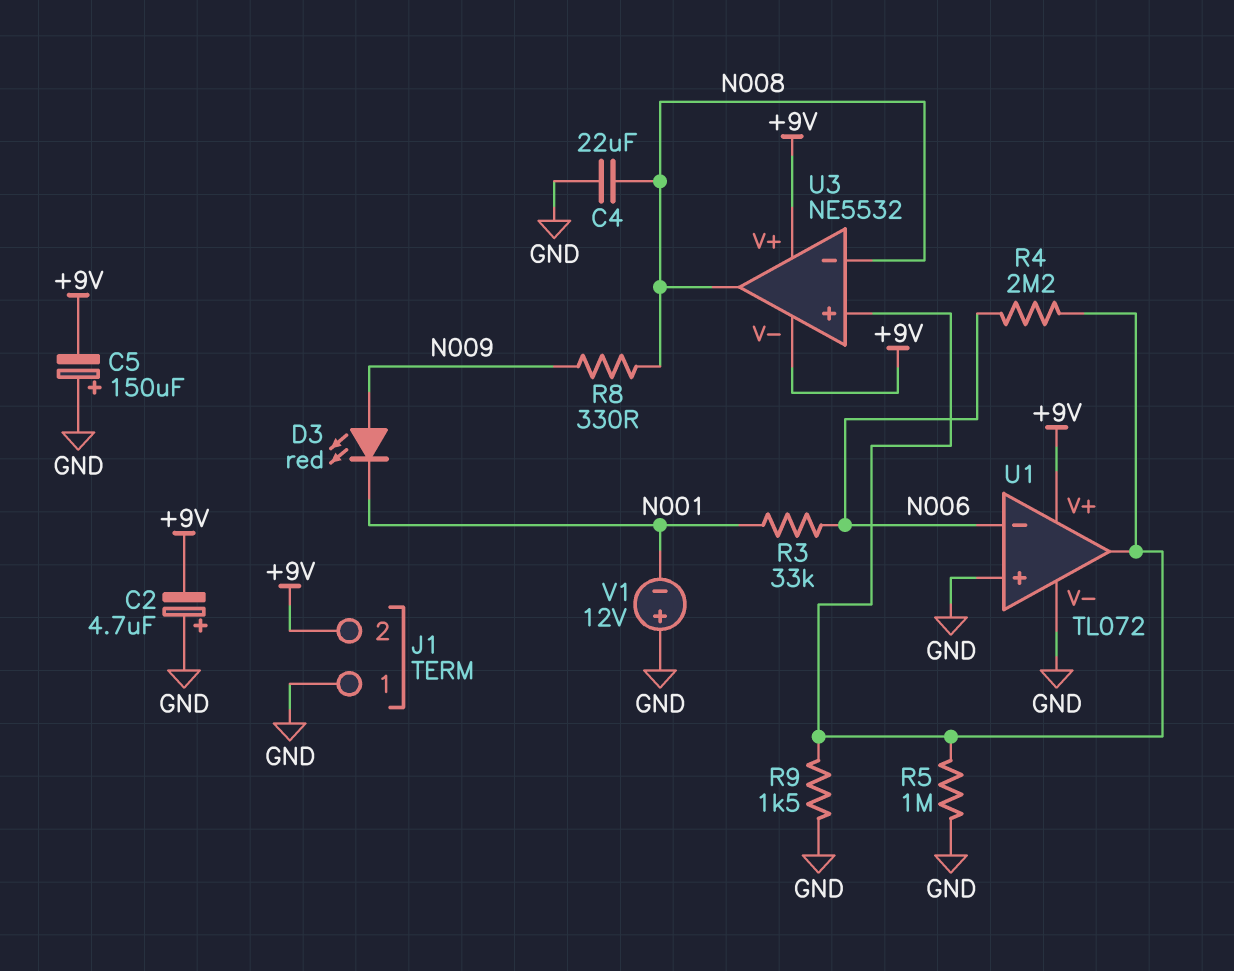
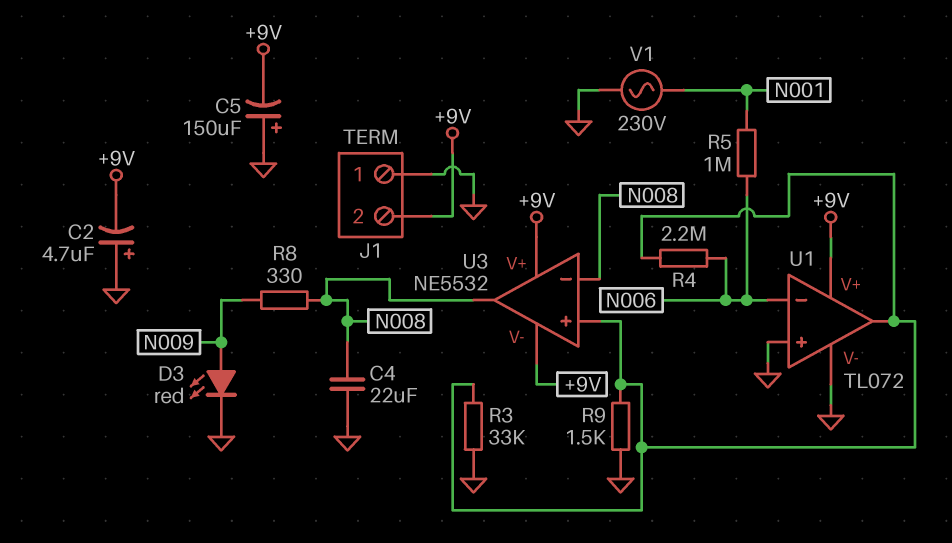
D3: LED red (A N009, K N001) -> LED red (A N009, K GND)
R3: 33k (N001, N006) -> 33k (GND, U1/out)
R5: 1M (GND, U1/out) -> 1M (N001, N006)
V1: 12V (plus GND, minus N001) -> AC 230V (GND, N001)

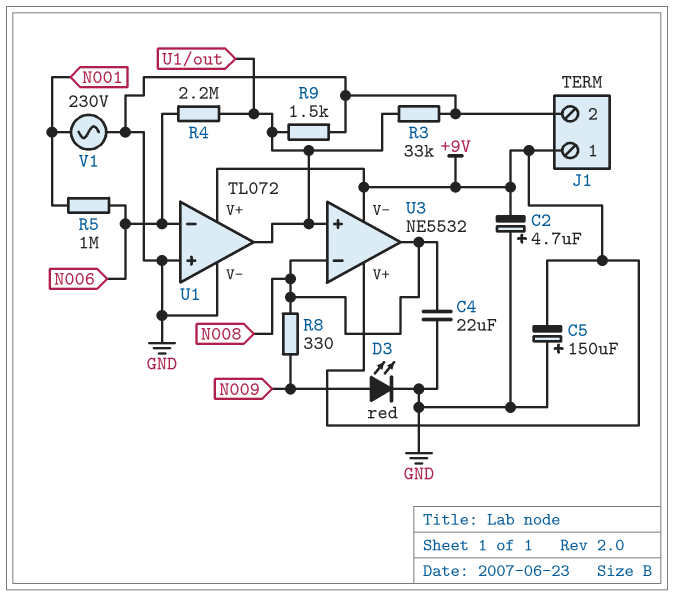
J1 pin 1: GND -> +9V
J1 pin 2: +9V -> GND

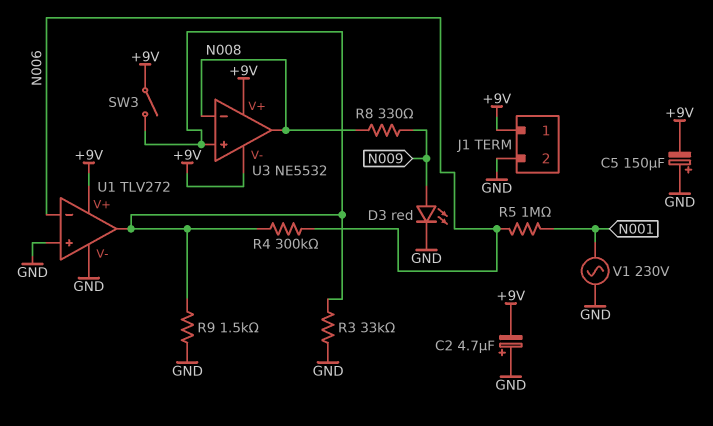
C4: 22uF (GND, N008) -> none
R4: 2.2M (N006, U1/out) -> 300k (N006, U1/out)
SW3: none -> switch (+9V, U1/out)
U1: TL072 -> TLV272

